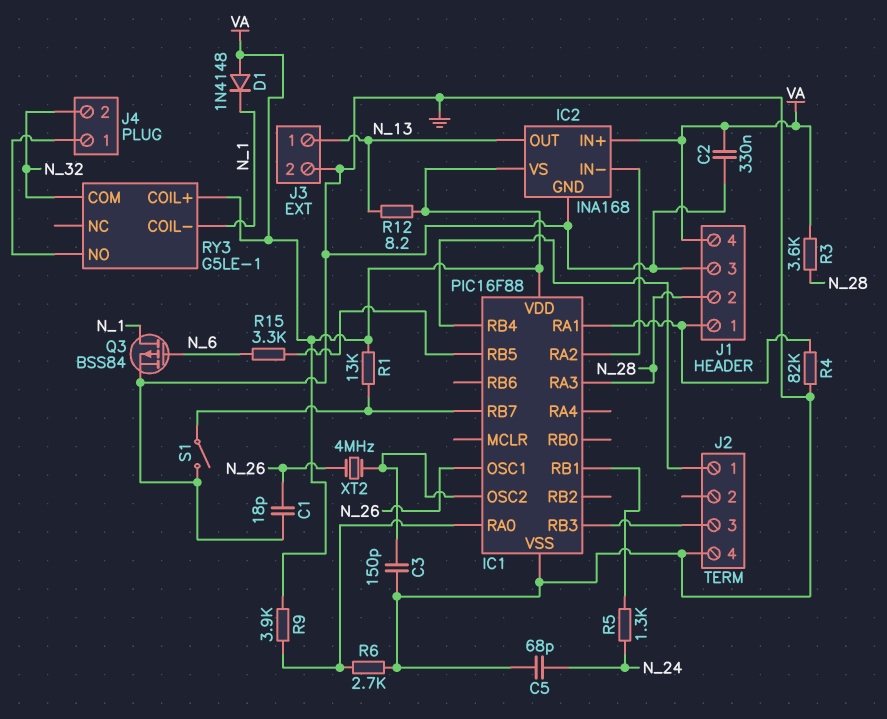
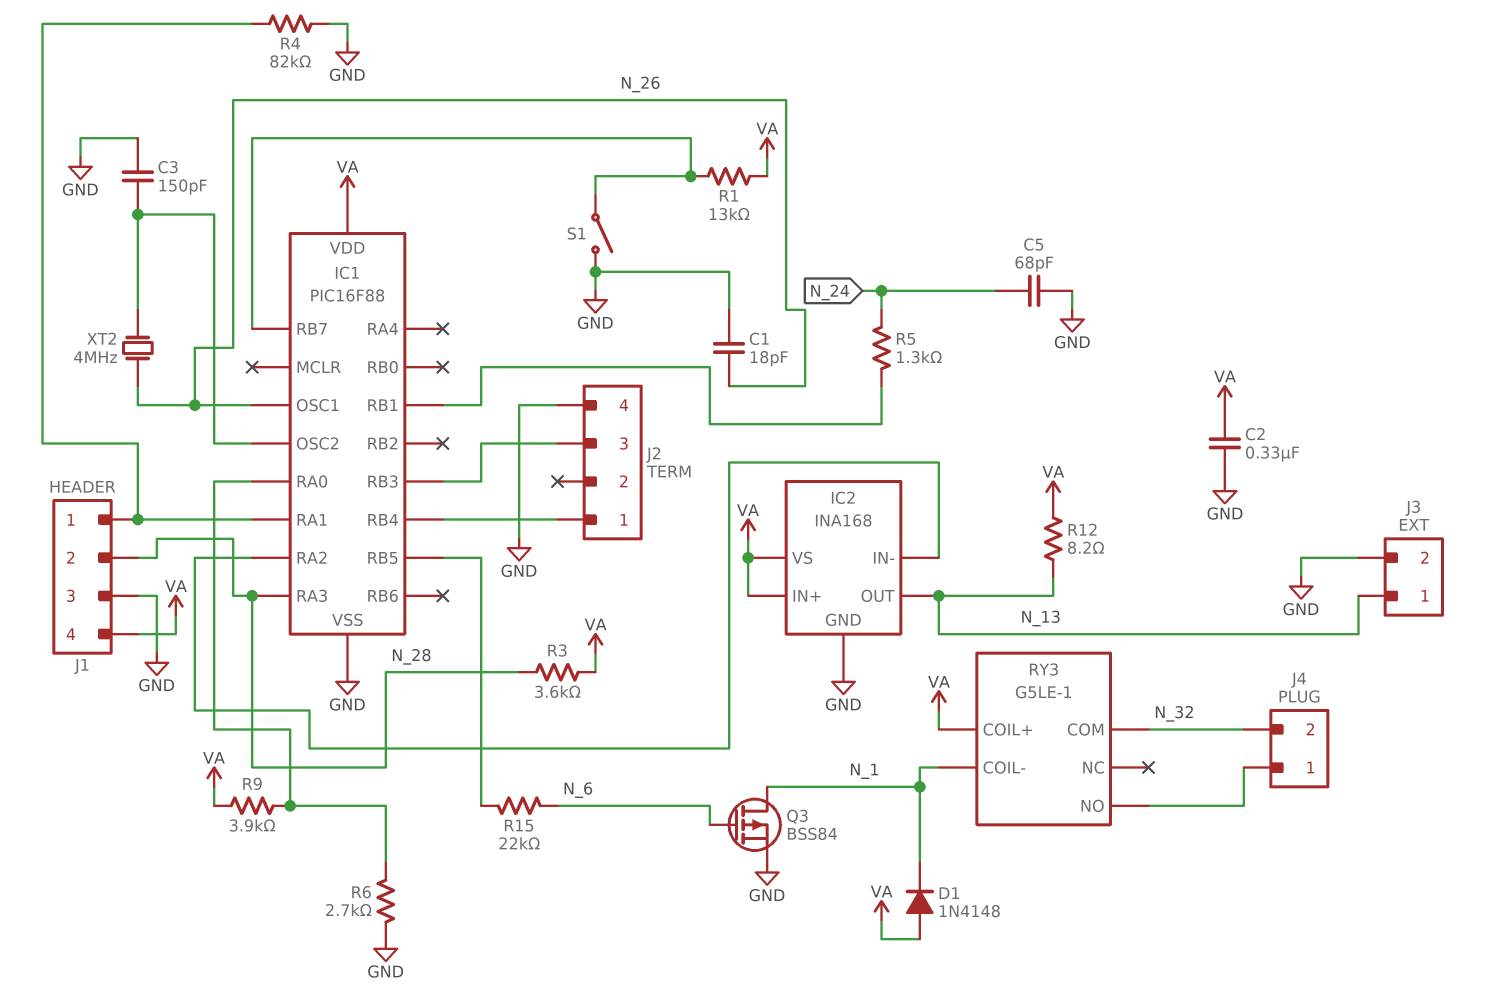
R15: 3.3k (IC1/RB5, N_6) -> 22k (IC1/RB5, N_6)

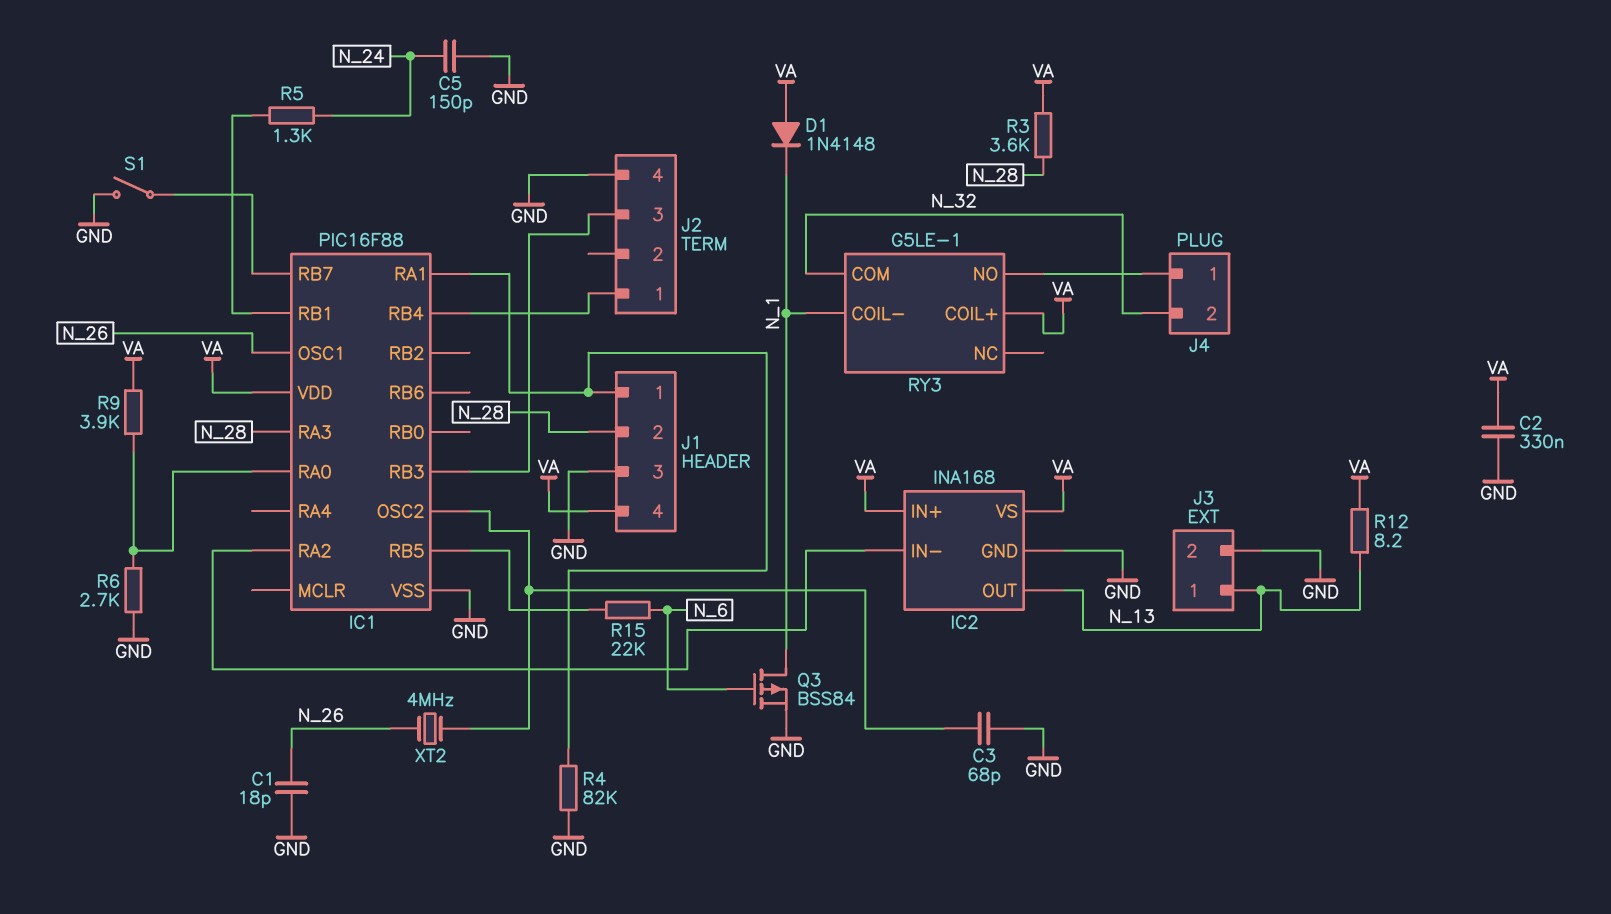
C3: 150pF (GND, IC1/OSC2) -> 68pF (GND, IC1/OSC2)
C5: 68pF (GND, N_24) -> 150pF (GND, N_24)
R1: 13k (IC1/RB7, VA) -> none

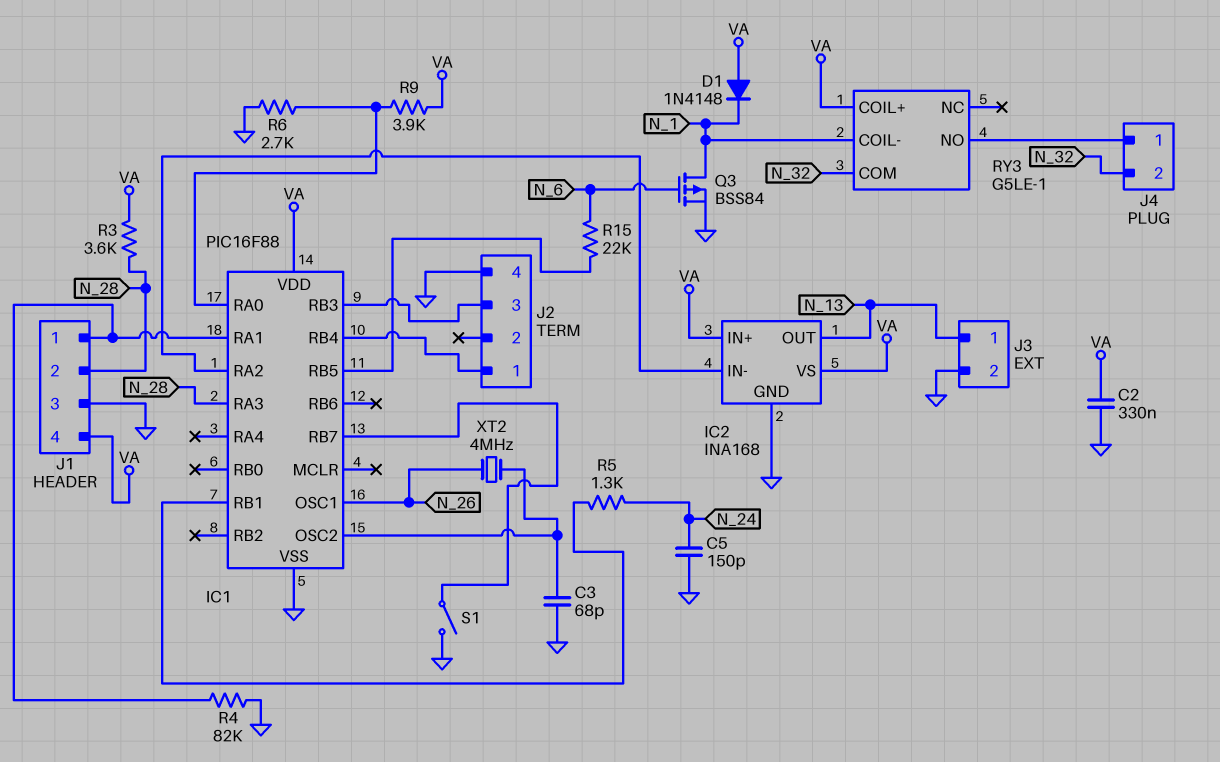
C1: 18pF (GND, N_26) -> none
R12: 8.2 (N_13, VA) -> none

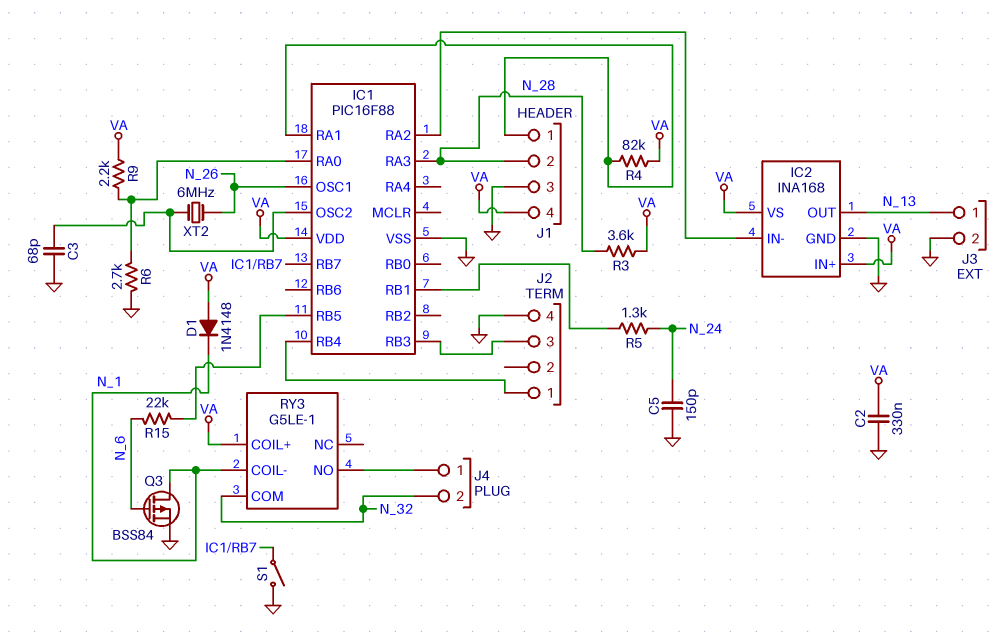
R4: 82k (GND, IC1/RA1) -> 82k (IC1/RA1, VA)
R9: 3.9k (IC1/RA0, VA) -> 2.2k (IC1/RA0, VA)
XT2: 4MHz (IC1/OSC2, N_26) -> 6MHz (IC1/OSC2, N_26)

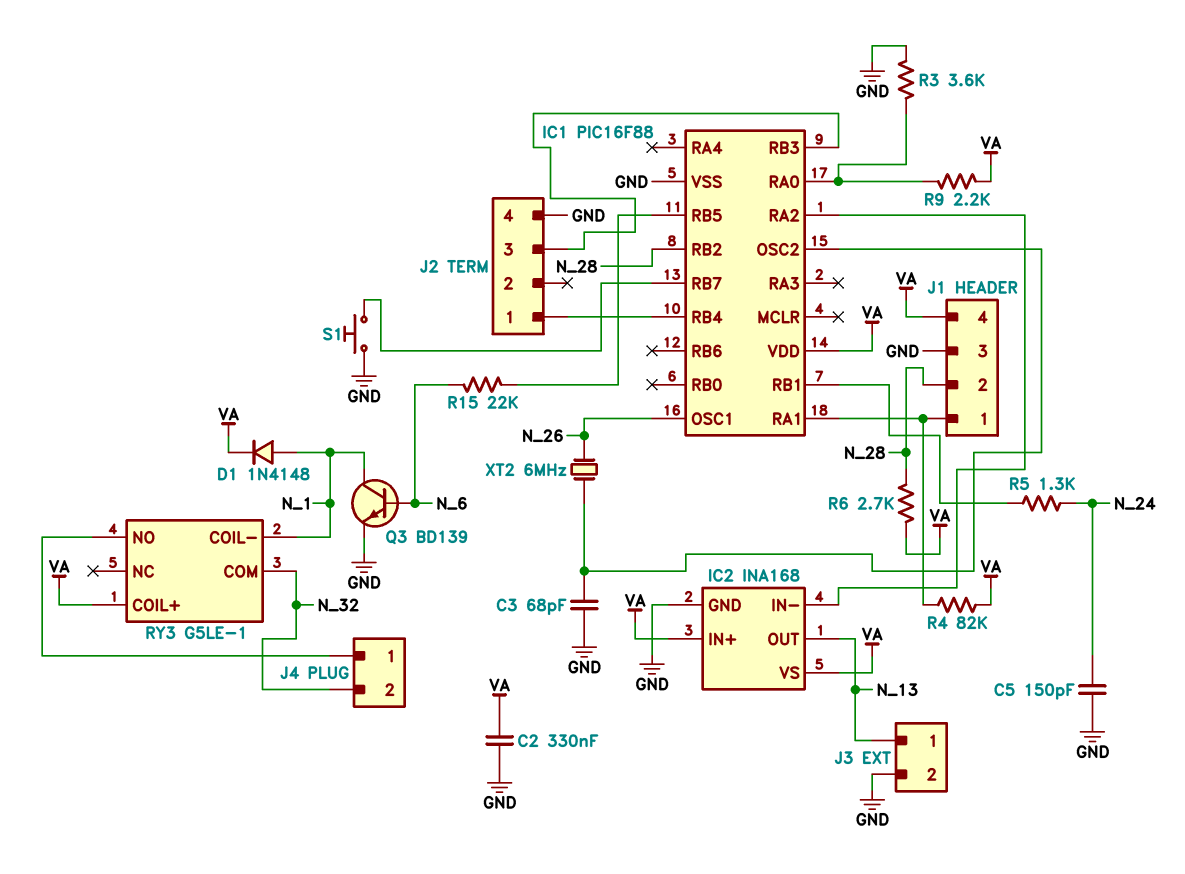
D1: diode 1N4148 (A VA, K N_1) -> diode 1N4148 (A N_1, K VA)
IC1 pin RA3: N_28 -> none
IC1 pin RB2: none -> N_28
Q3: PMOS BSS84 (G N_6, D N_1, S GND) -> NPN BD139 (B N_6, C N_1, E GND)
R3: 3.6k (N_28, VA) -> 3.6k (GND, IC1/RA0)
R6: 2.7k (GND, IC1/RA0) -> 2.7k (N_28, VA)
S1: switch (GND, IC1/RB7) -> button (GND, IC1/RB7)

